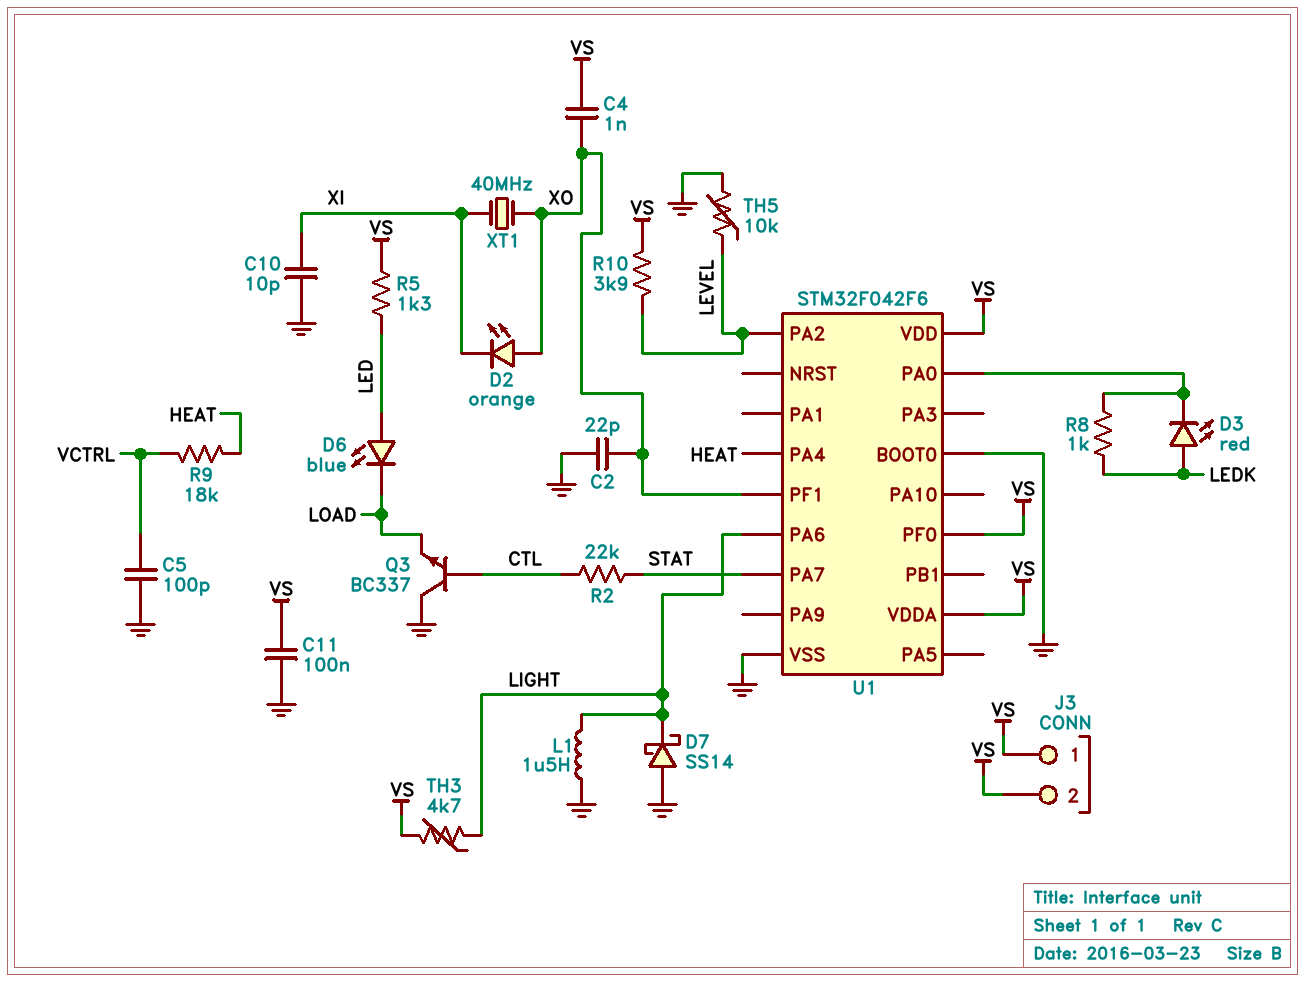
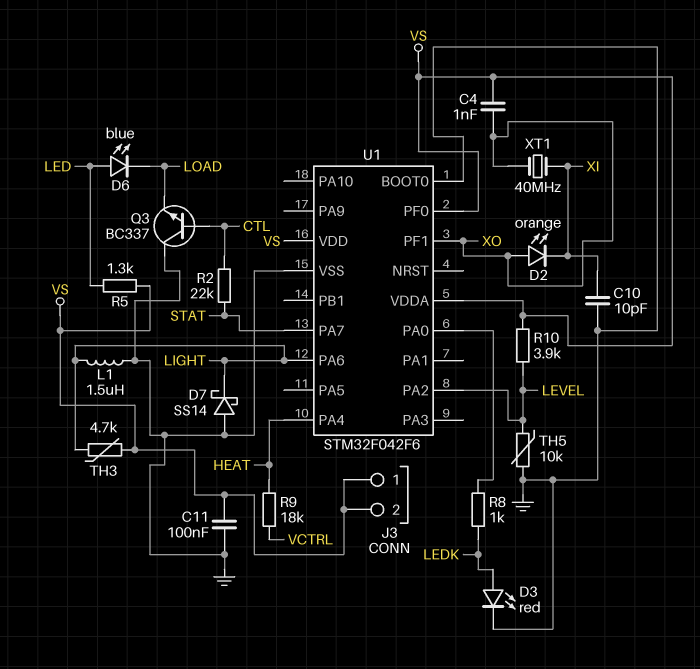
C2: 22pF (GND, XO) -> none
C5: 100pF (GND, VCTRL) -> none
D3: LED red (A LEDK, K U1/PA0) -> LED red (A LEDK, K GND)

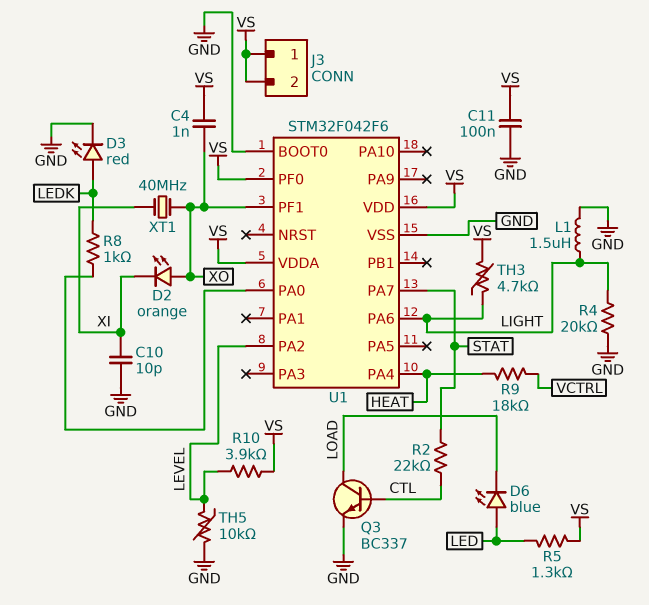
D7: schottky SS14 (A GND, K LIGHT) -> none
Q3: NPN BC337 (B CTL, C GND, E LOAD) -> NPN BC337 (B CTL, C LOAD, E GND)
R4: none -> 20k (GND, LIGHT)

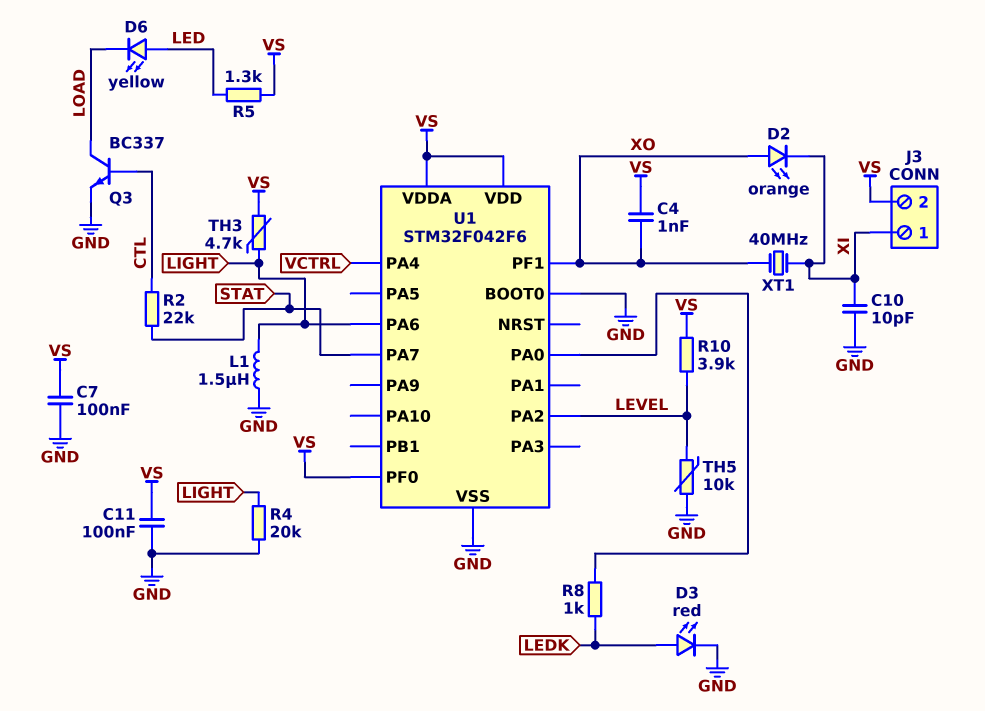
C7: none -> 100nF (GND, VS)
D6: LED blue (A LED, K LOAD) -> LED yellow (A LED, K LOAD)
J3 pin 1: VS -> XI
R9: 18k (HEAT, VCTRL) -> none
U1 pin PA4: HEAT -> VCTRL

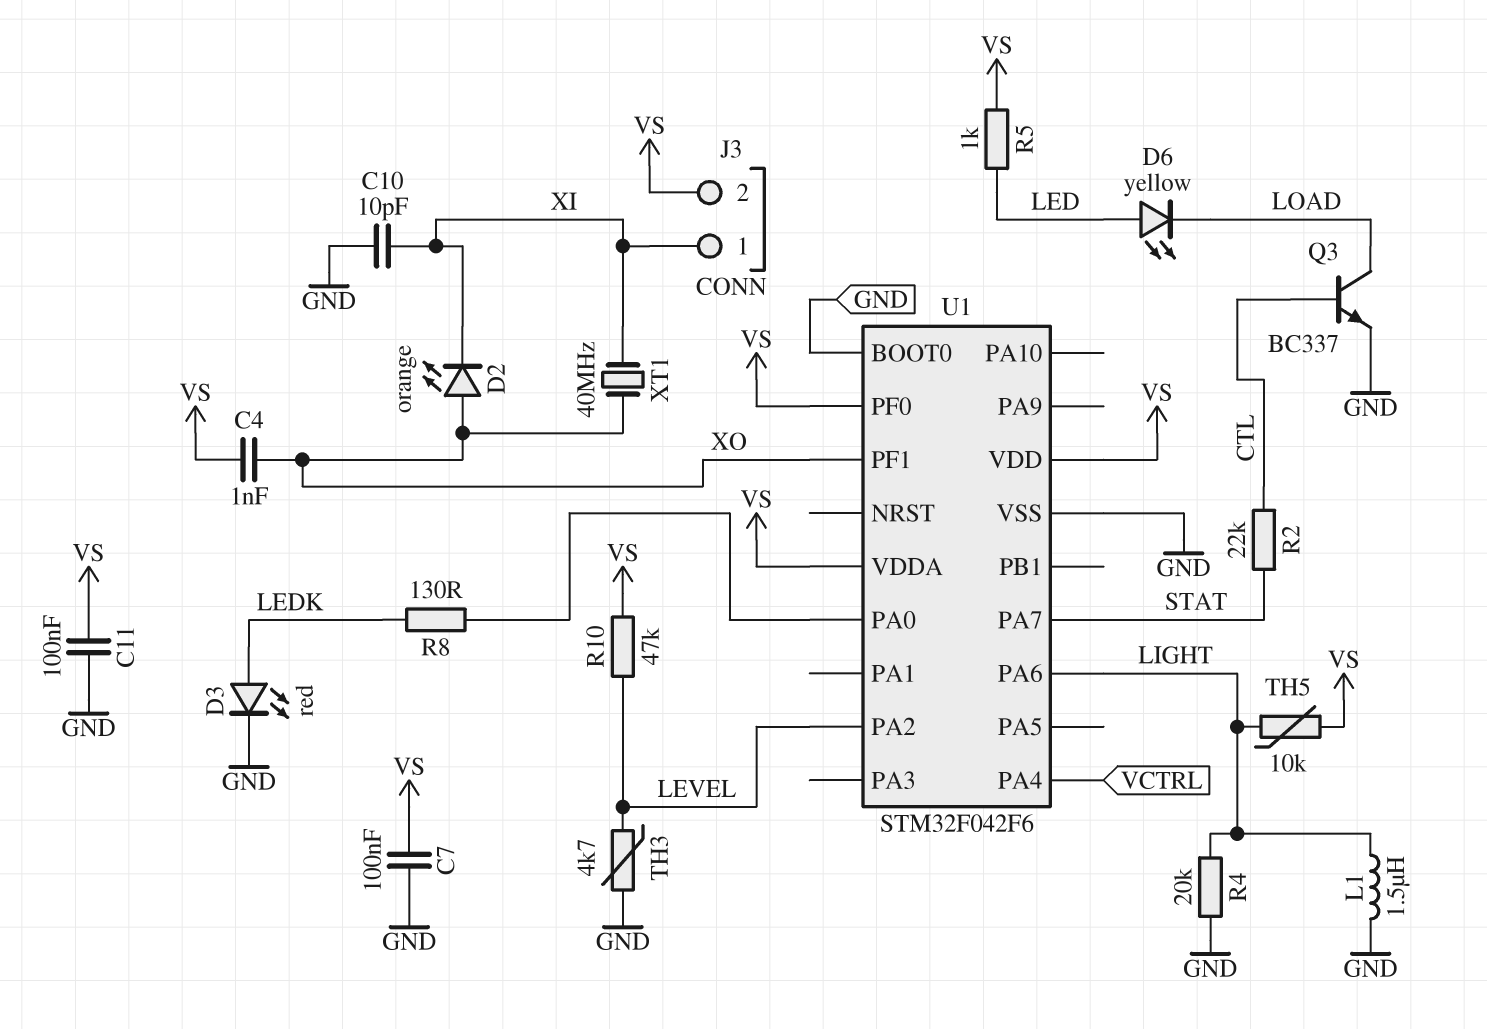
R5: 1.3k (LED, VS) -> 1k (LED, VS)
R8: 1k (LEDK, U1/PA0) -> 130 (LEDK, U1/PA0)
R10: 3.9k (LEVEL, VS) -> 47k (LEVEL, VS)
TH3: 4.7k (LIGHT, VS) -> 4.7k (GND, LEVEL)
TH5: 10k (GND, LEVEL) -> 10k (LIGHT, VS)

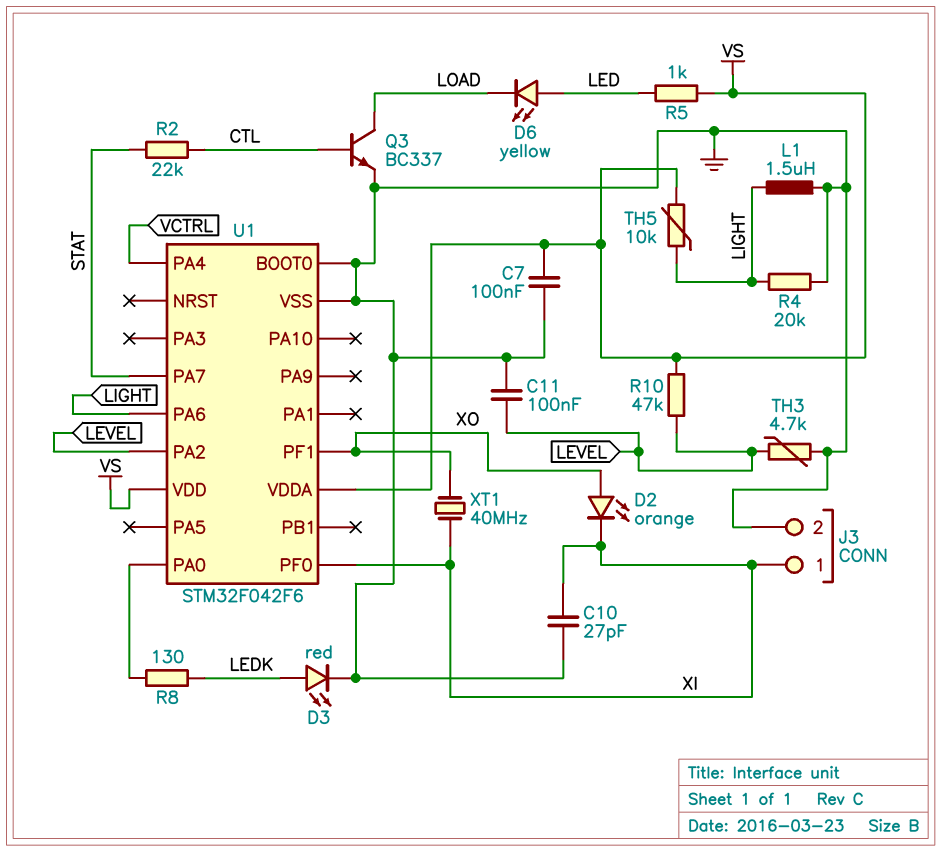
C4: 1nF (VS, XO) -> none
C10: 10pF (GND, XI) -> 27pF (GND, XI)
C11: 100nF (GND, VS) -> 100nF (GND, LEVEL)
J3 pin 2: VS -> GND
U1 pin PF0: VS -> XI

